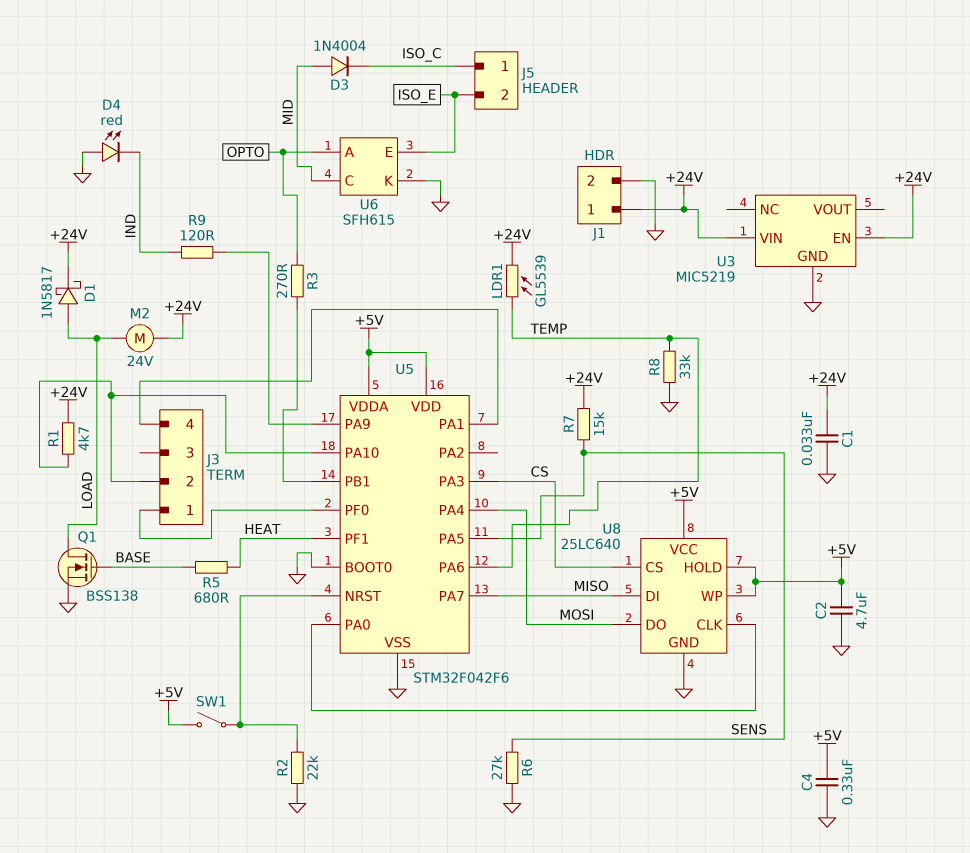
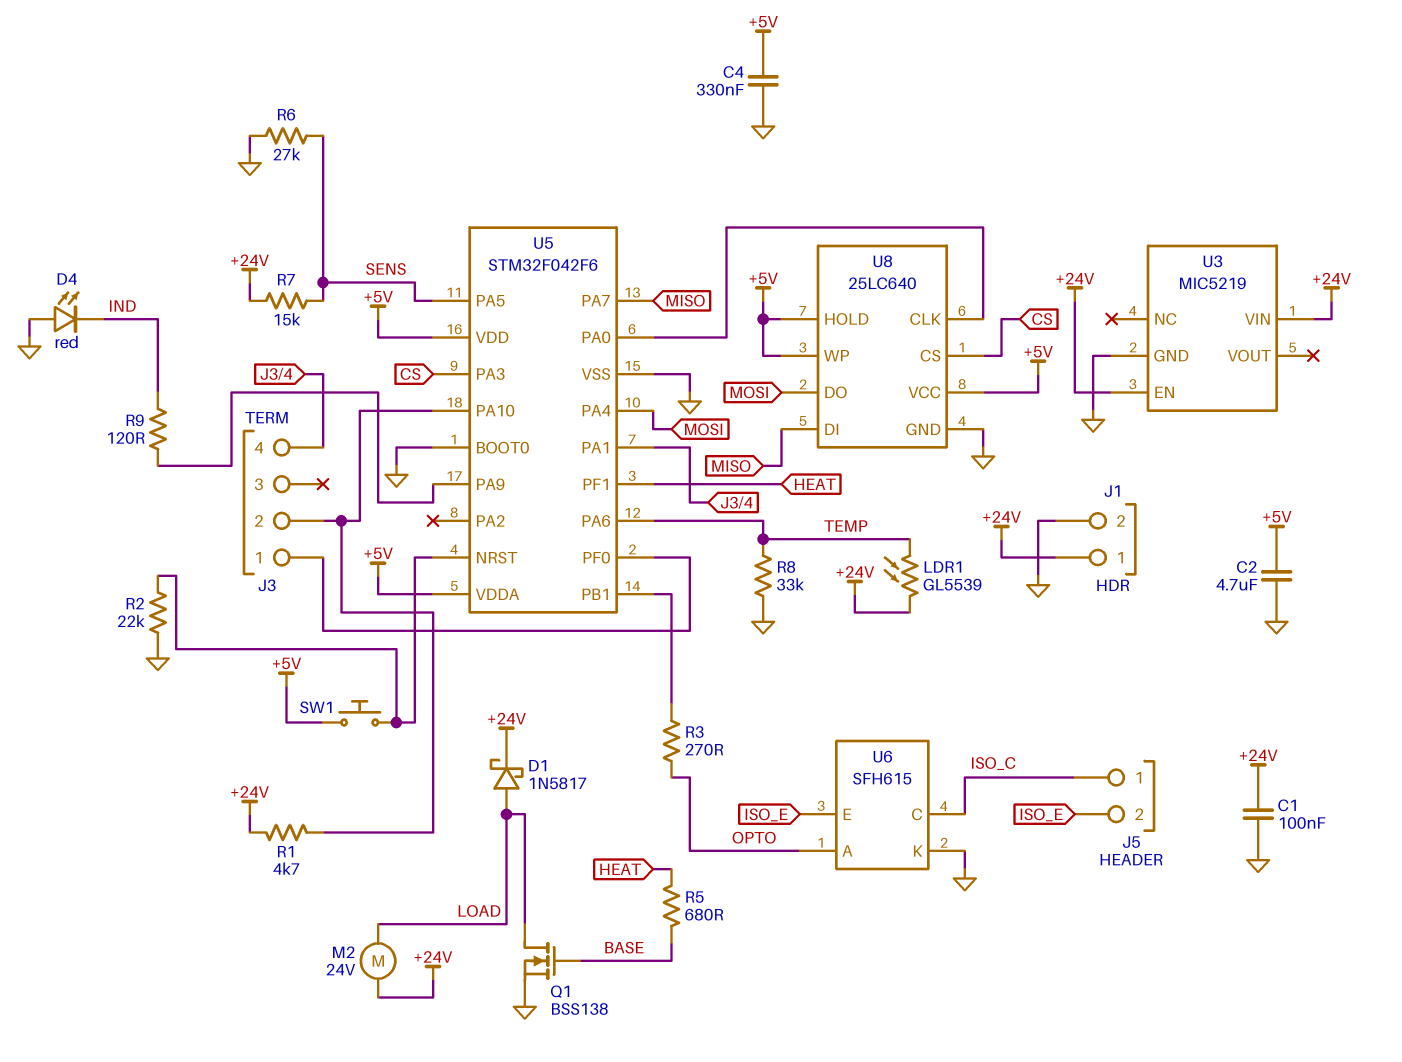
C1: 33nF (+24V, GND) -> 100nF (+24V, GND)
D3: diode 1N4004 (A MID, K ISO_C) -> none
SW1: switch (+5V, U5/NRST) -> button (+5V, U5/NRST)
U6 pin C: MID -> ISO_C

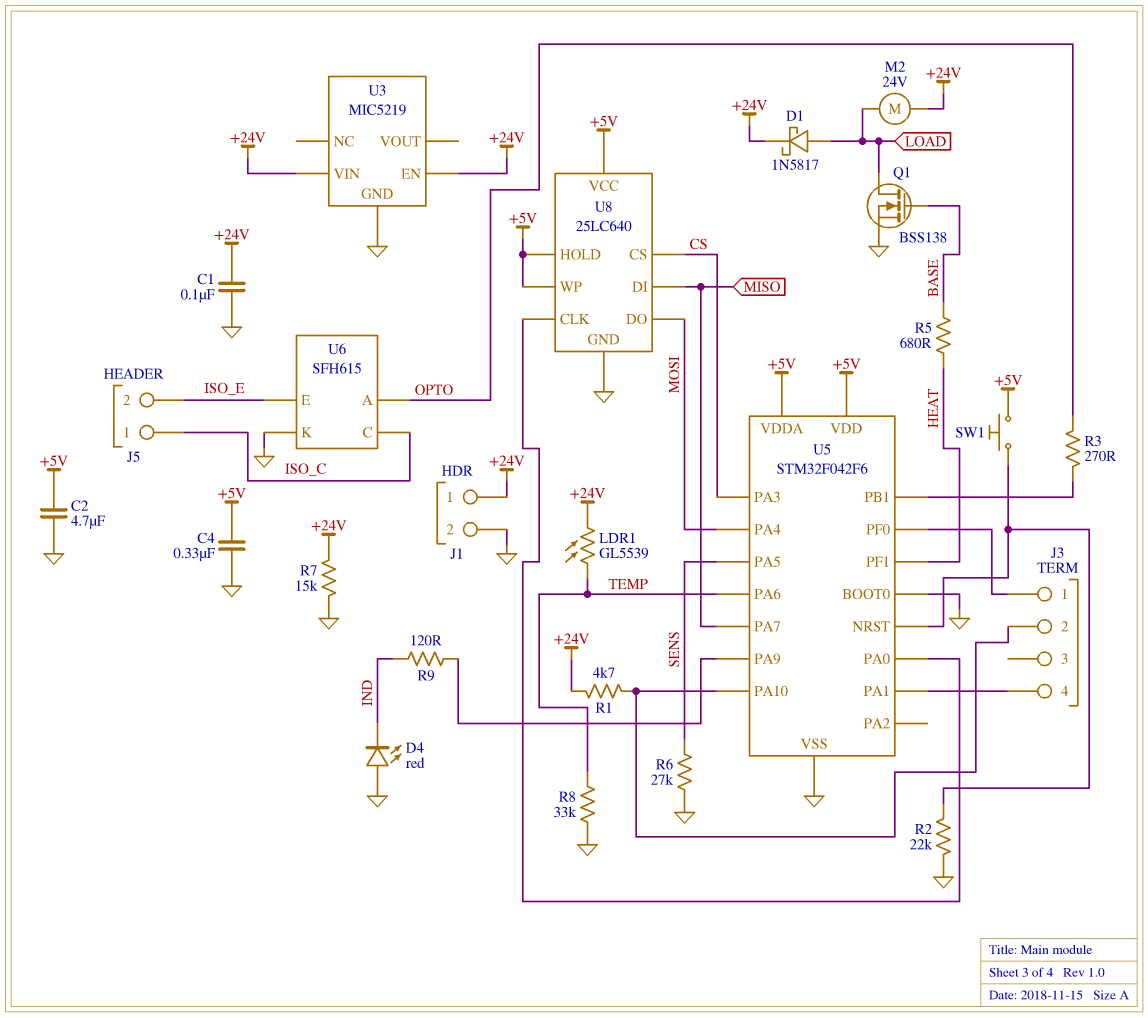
R7: 15k (+24V, SENS) -> 15k (+24V, GND)

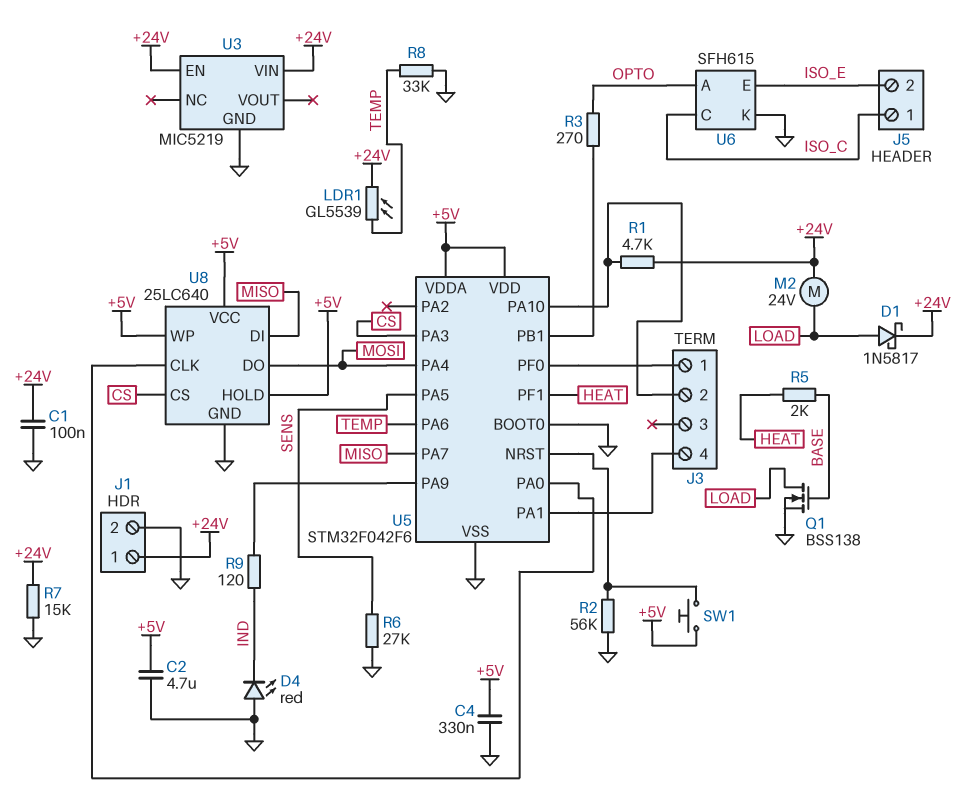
R2: 22k (GND, U5/NRST) -> 56k (GND, U5/NRST)
R5: 680 (BASE, HEAT) -> 2k (BASE, HEAT)

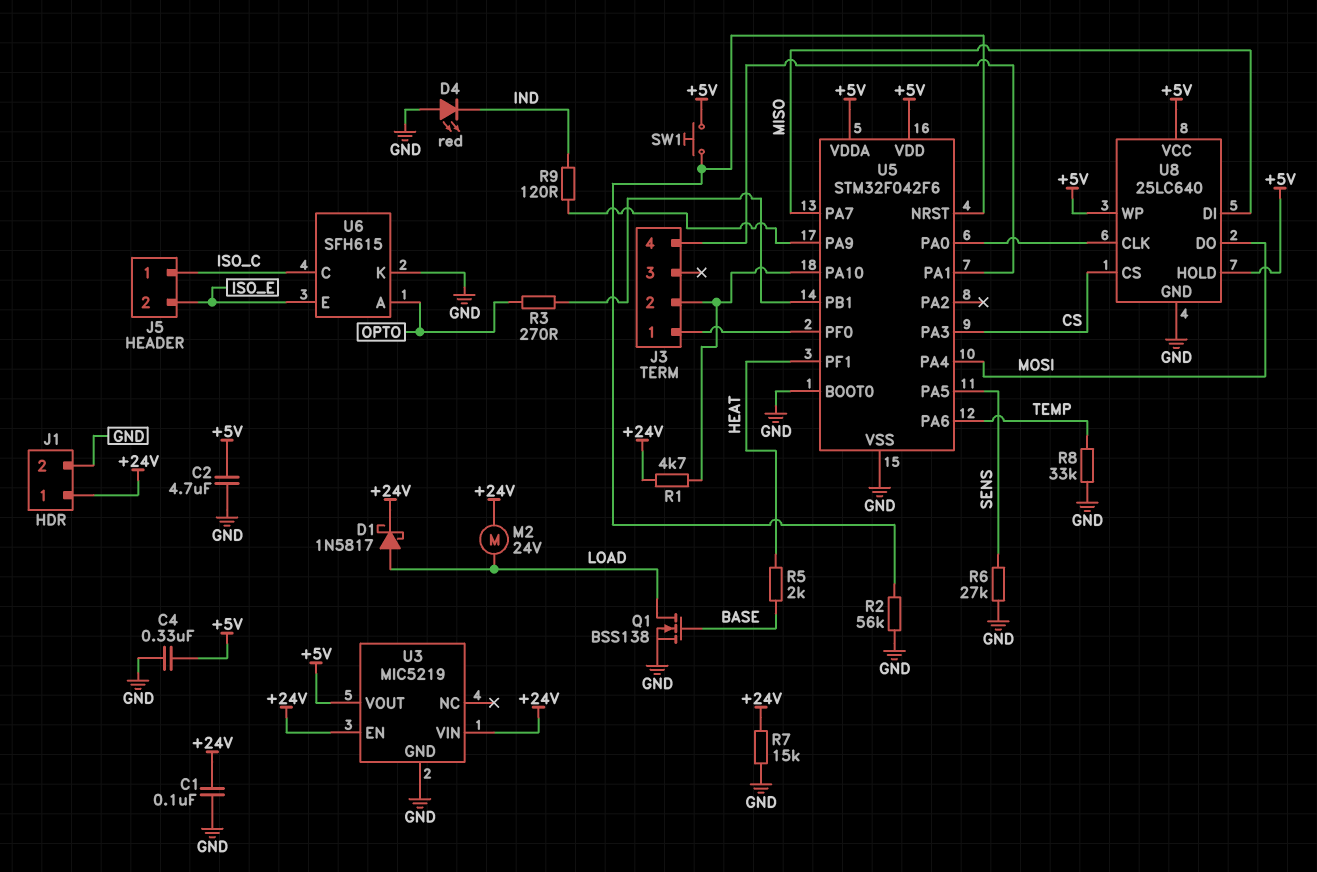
LDR1: GL5539 (+24V, TEMP) -> none
U3 pin VOUT: none -> +5V

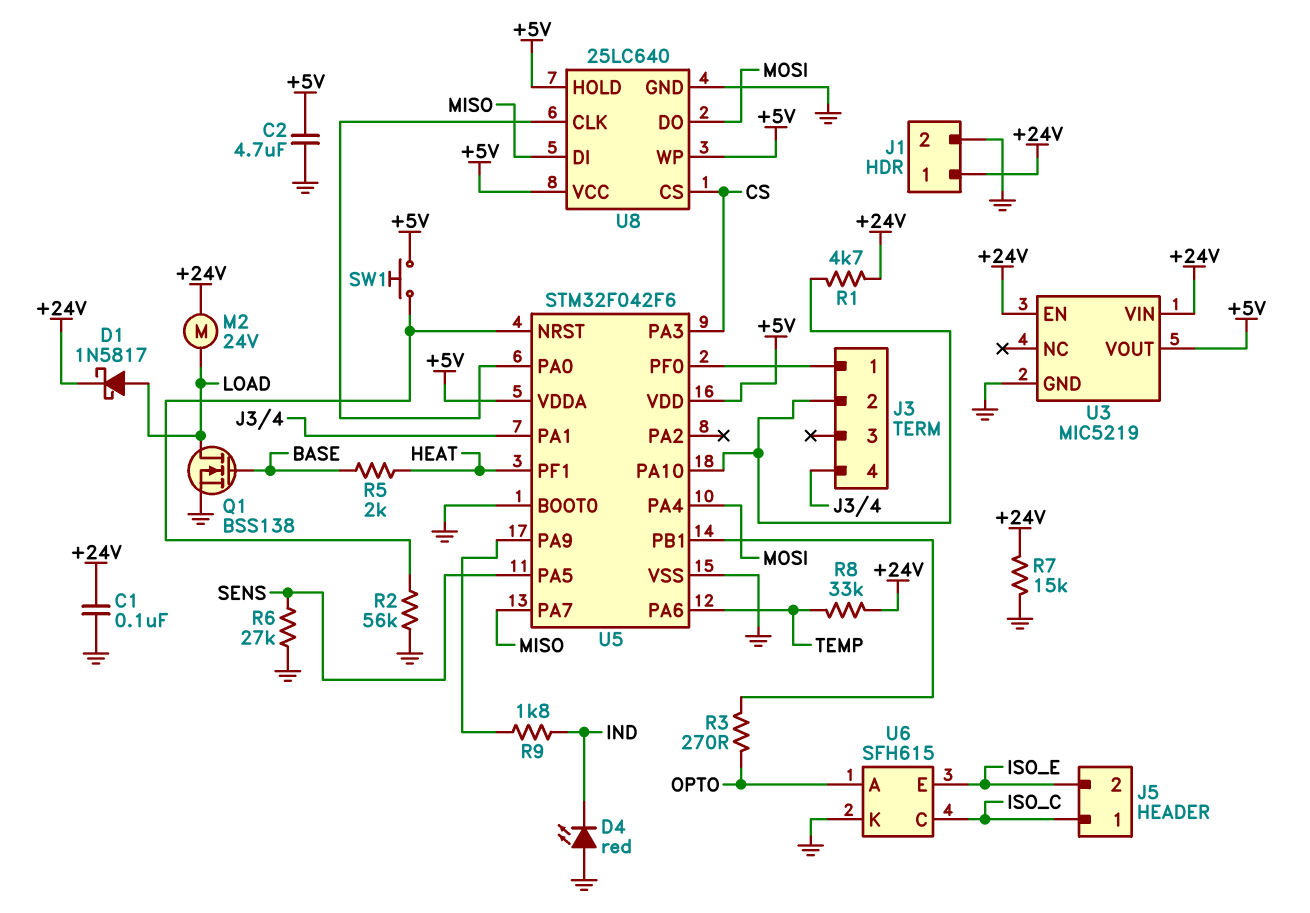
C4: 330nF (+5V, GND) -> none
R8: 33k (GND, TEMP) -> 33k (+24V, TEMP)
R9: 120 (IND, U5/PA9) -> 1.8k (IND, U5/PA9)

